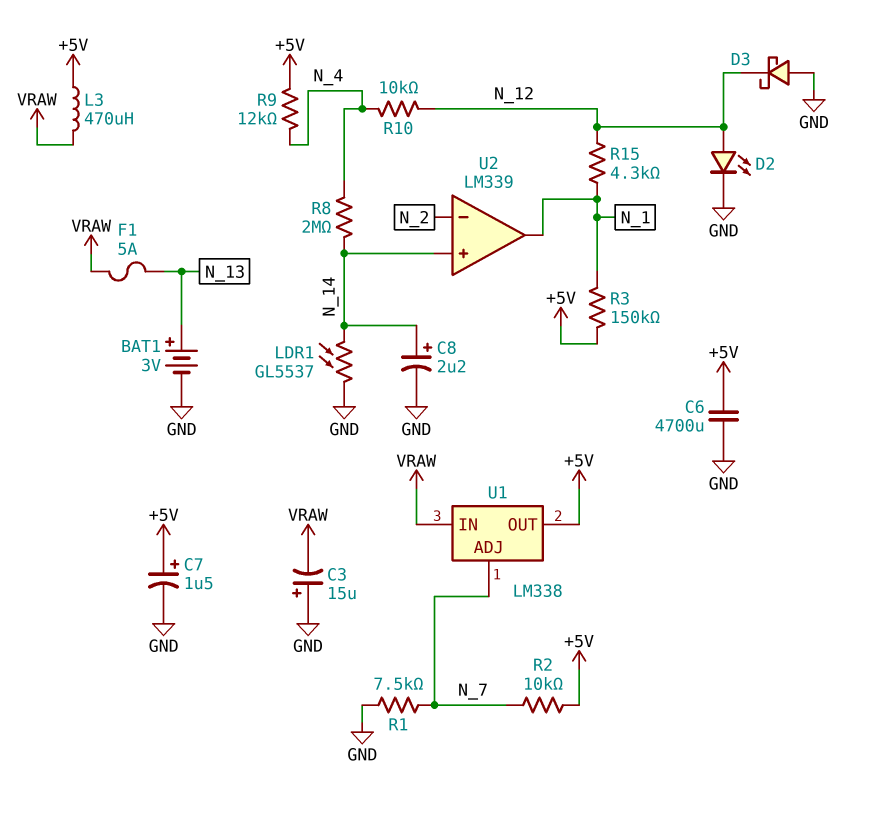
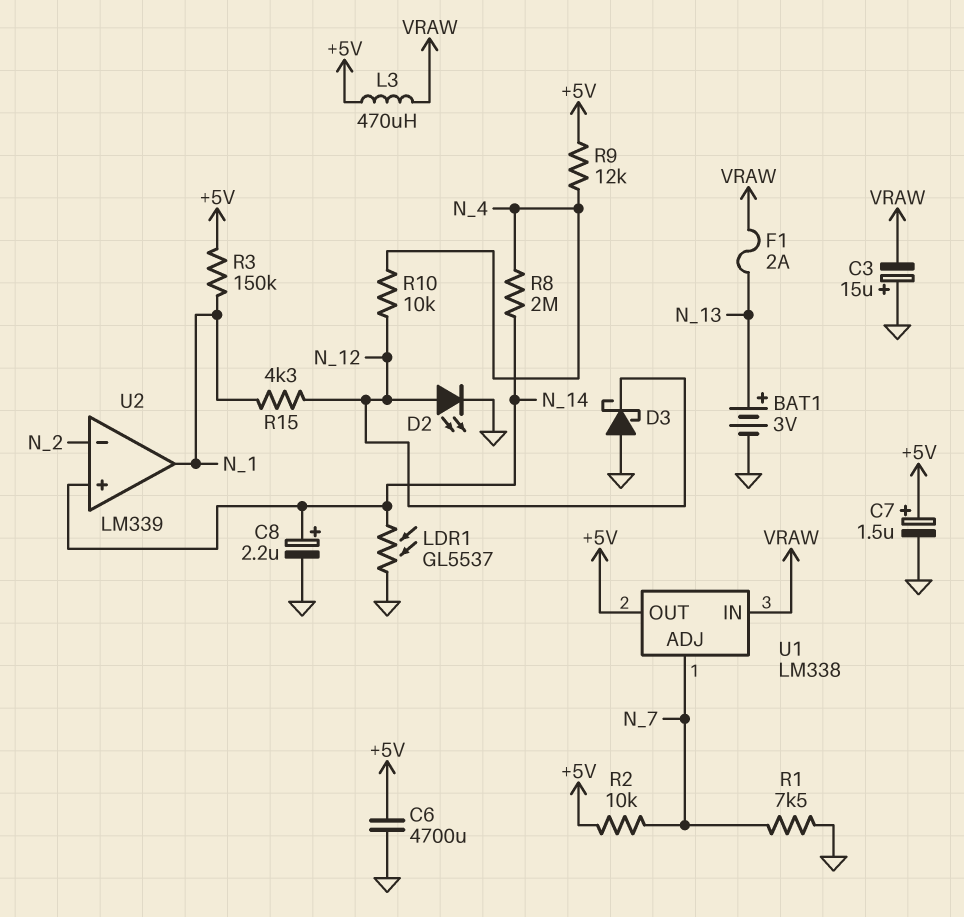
F1: 5A (N_13, VRAW) -> 2A (N_13, VRAW)

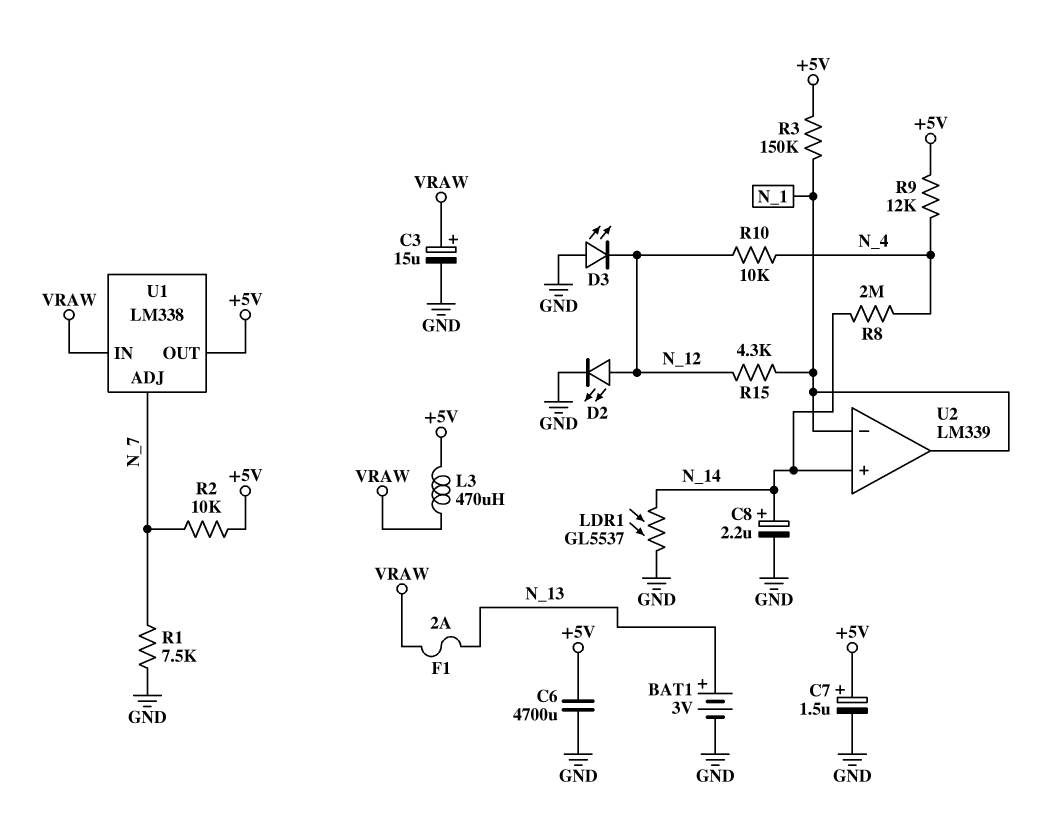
C3: 15uF (plus GND, minus VRAW) -> 15uF (plus VRAW, minus GND)
D3: schottky (A GND, K N_12) -> LED (A GND, K N_12)
U2 pin in-: N_2 -> N_1

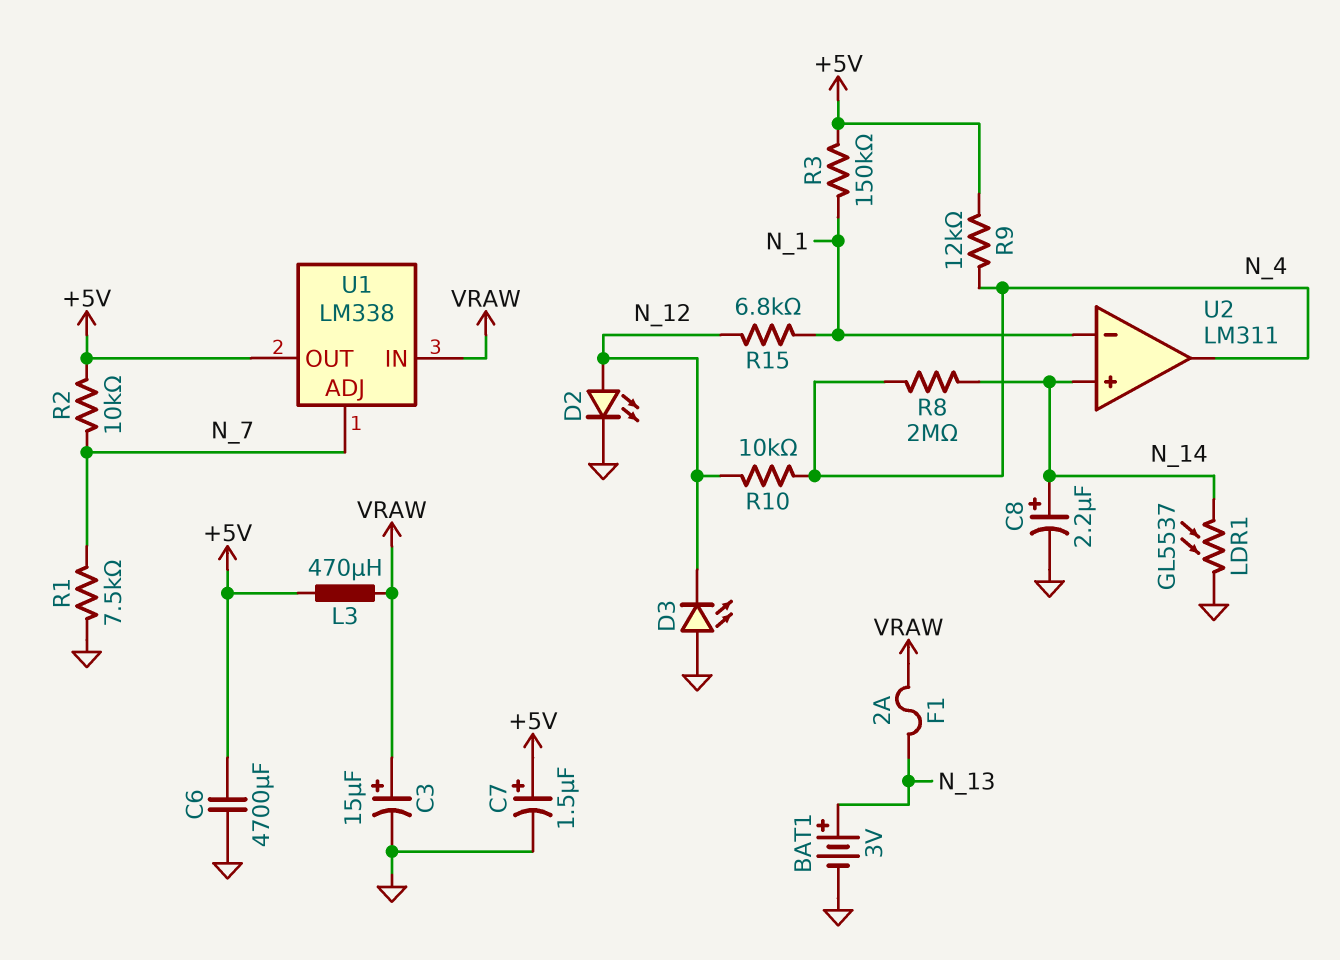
R15: 4.3k (N_1, N_12) -> 6.8k (N_1, N_12)
U2: LM339 -> LM311
U2 pin out: N_1 -> N_4

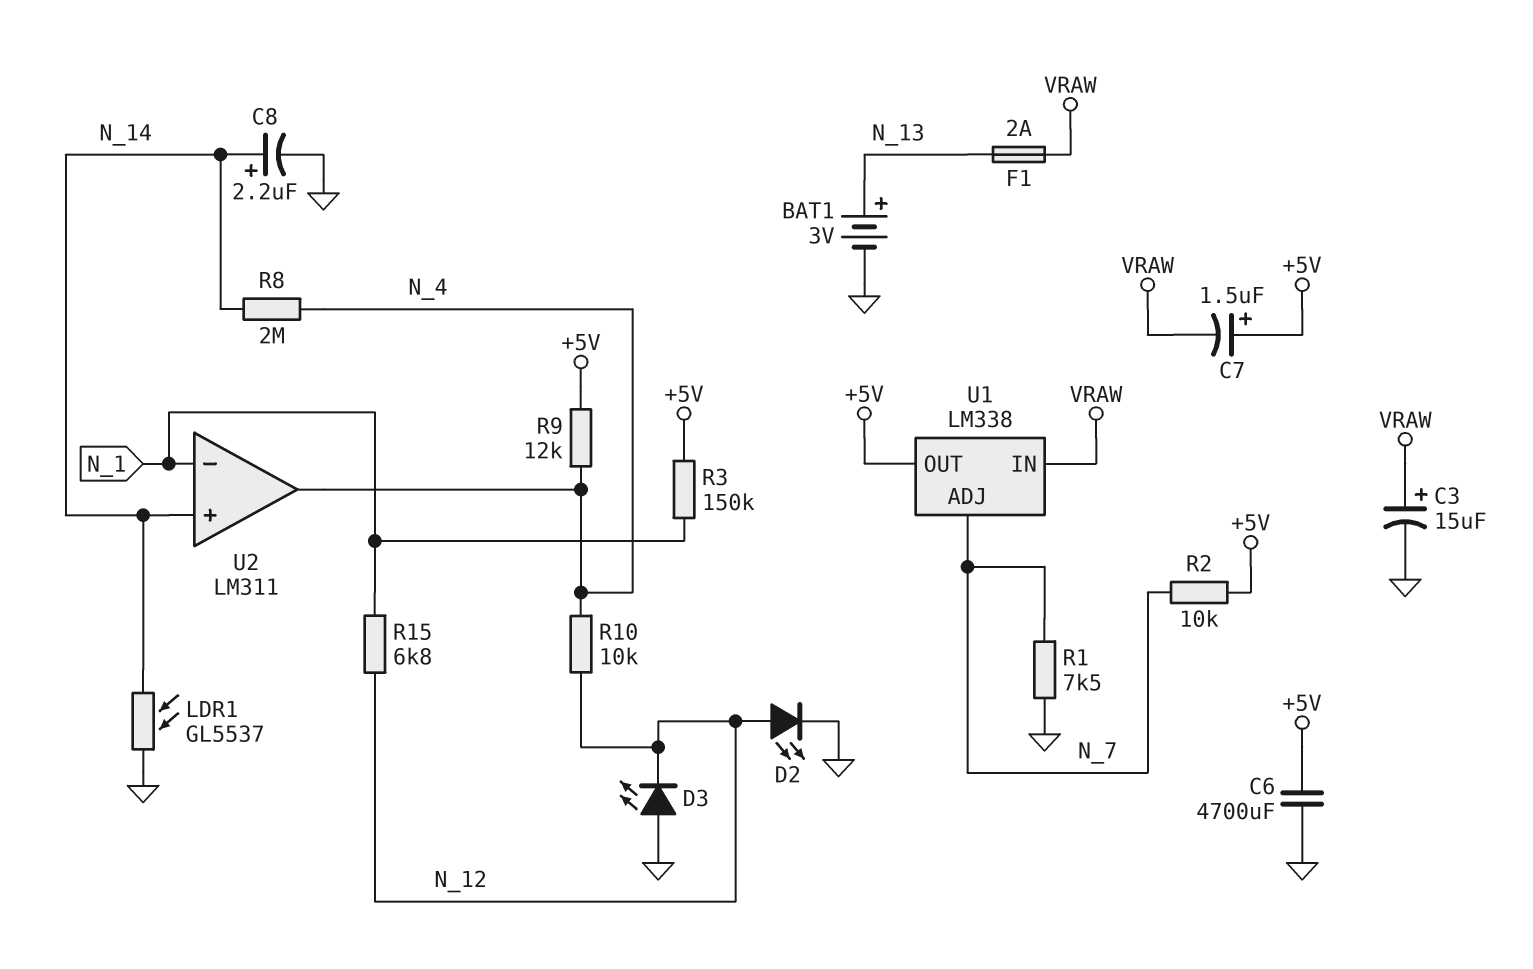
C7: 1.5uF (plus +5V, minus GND) -> 1.5uF (plus +5V, minus VRAW)
L3: 470uH (+5V, VRAW) -> none

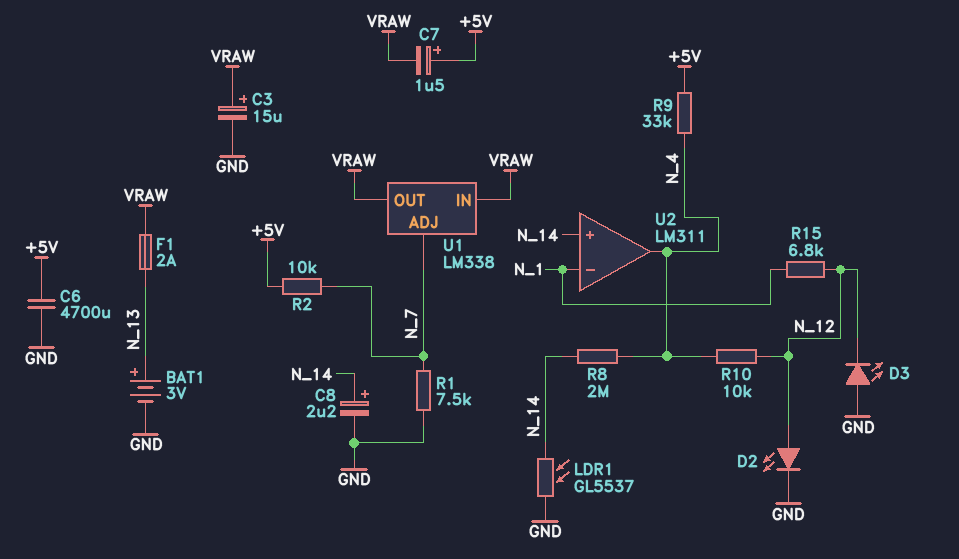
R3: 150k (+5V, N_1) -> none
R9: 12k (+5V, N_4) -> 33k (+5V, N_4)
U1 pin OUT: +5V -> VRAW

